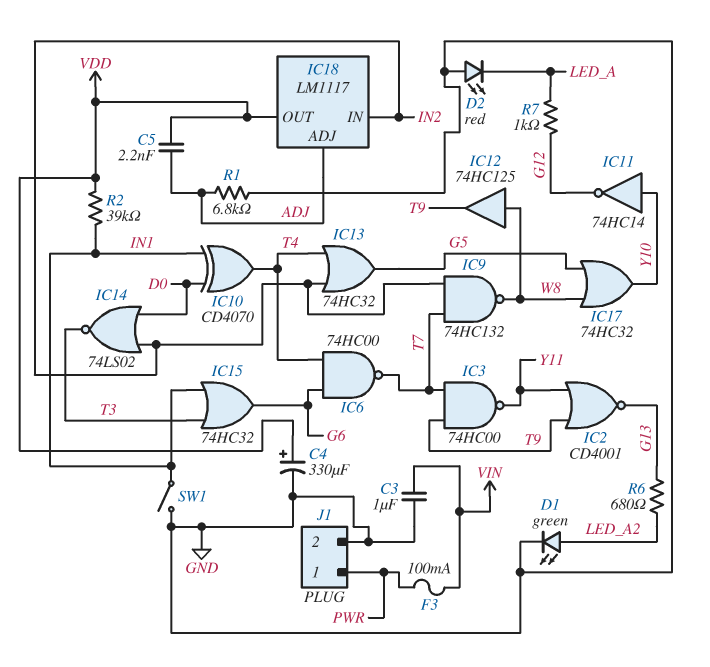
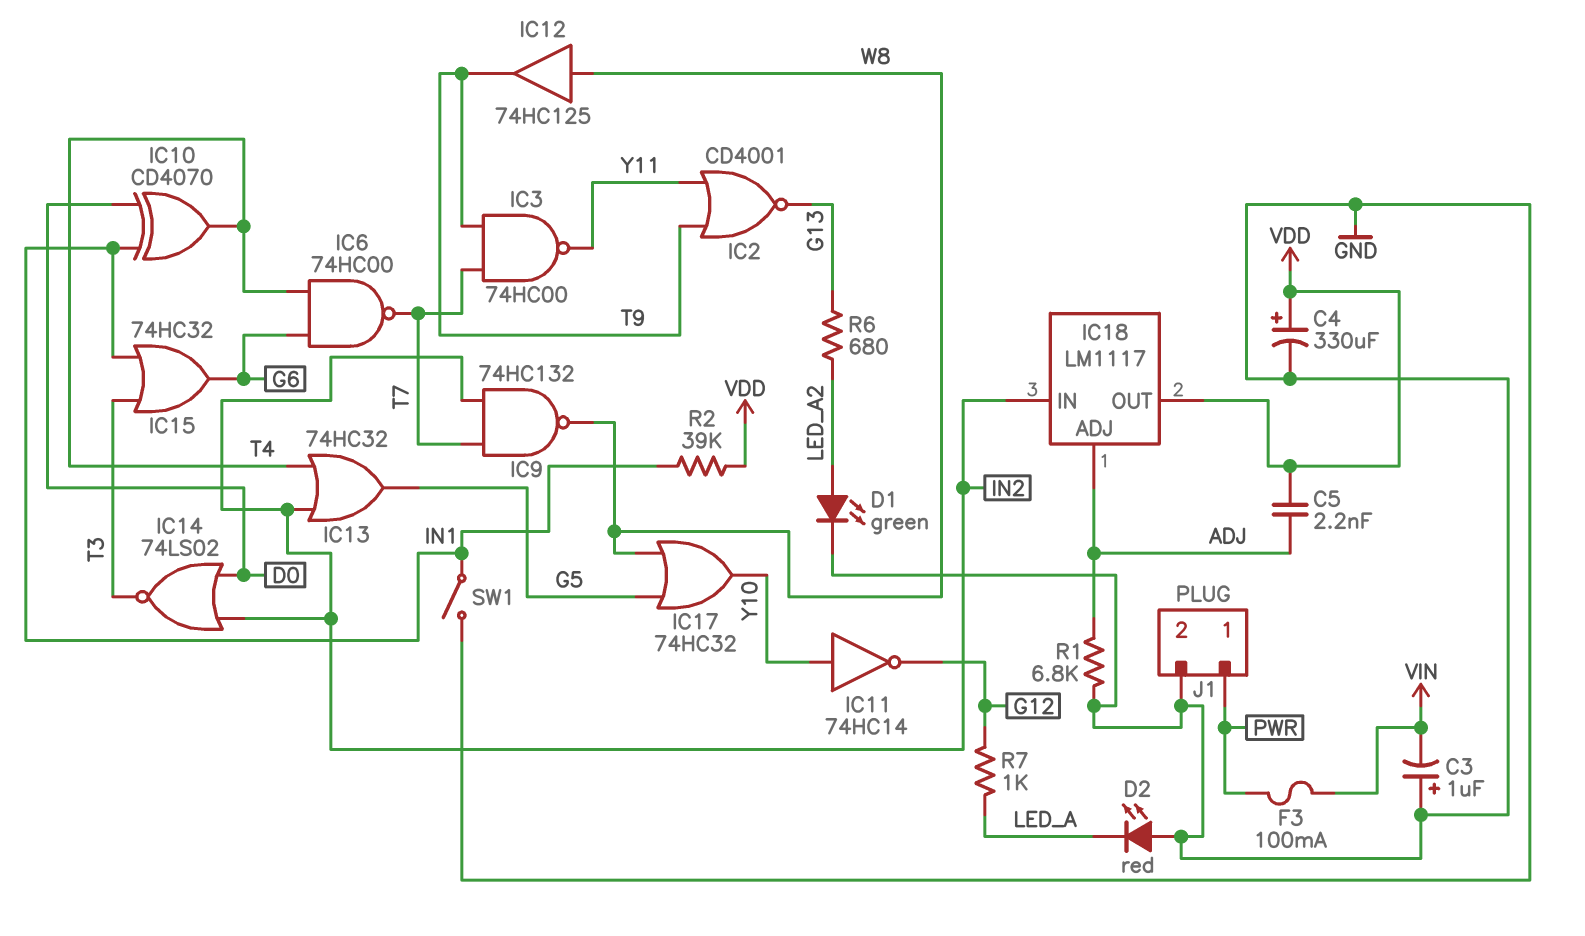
C3: 1uF (GND, VIN) -> 1uF (plus GND, minus VIN)

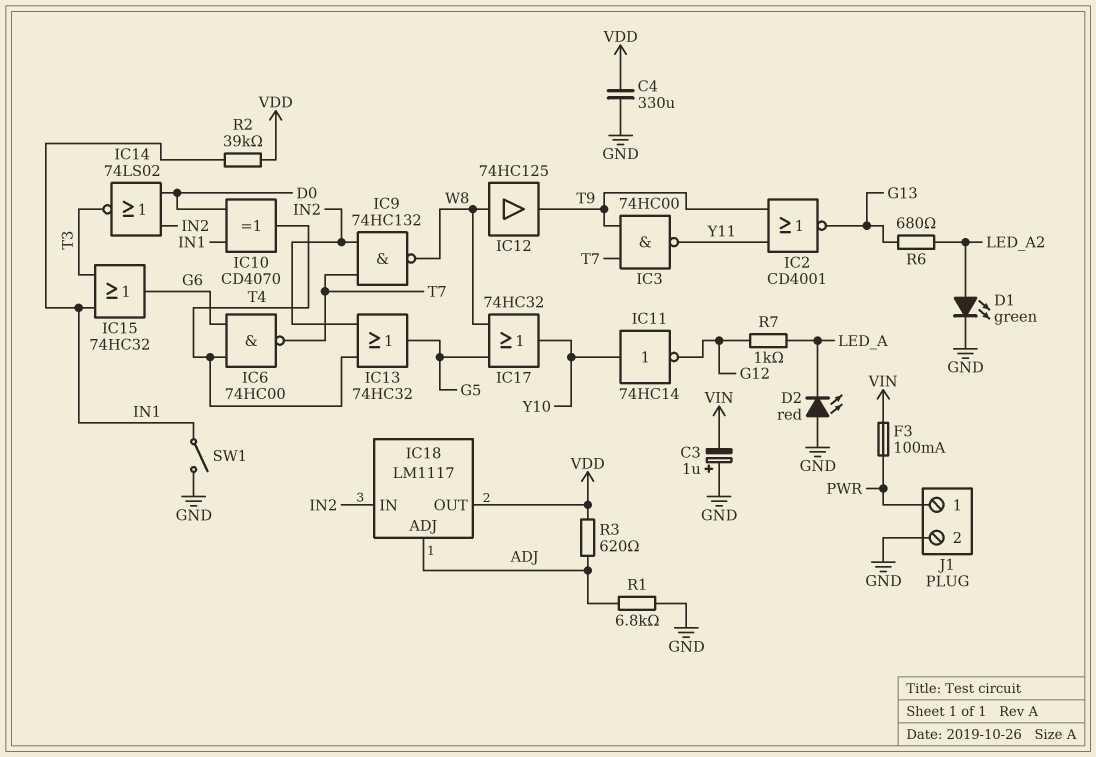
C4: 330uF (plus VDD, minus GND) -> 330uF (GND, VDD)
C5: 2.2nF (ADJ, VDD) -> none
R3: none -> 620 (ADJ, VDD)

